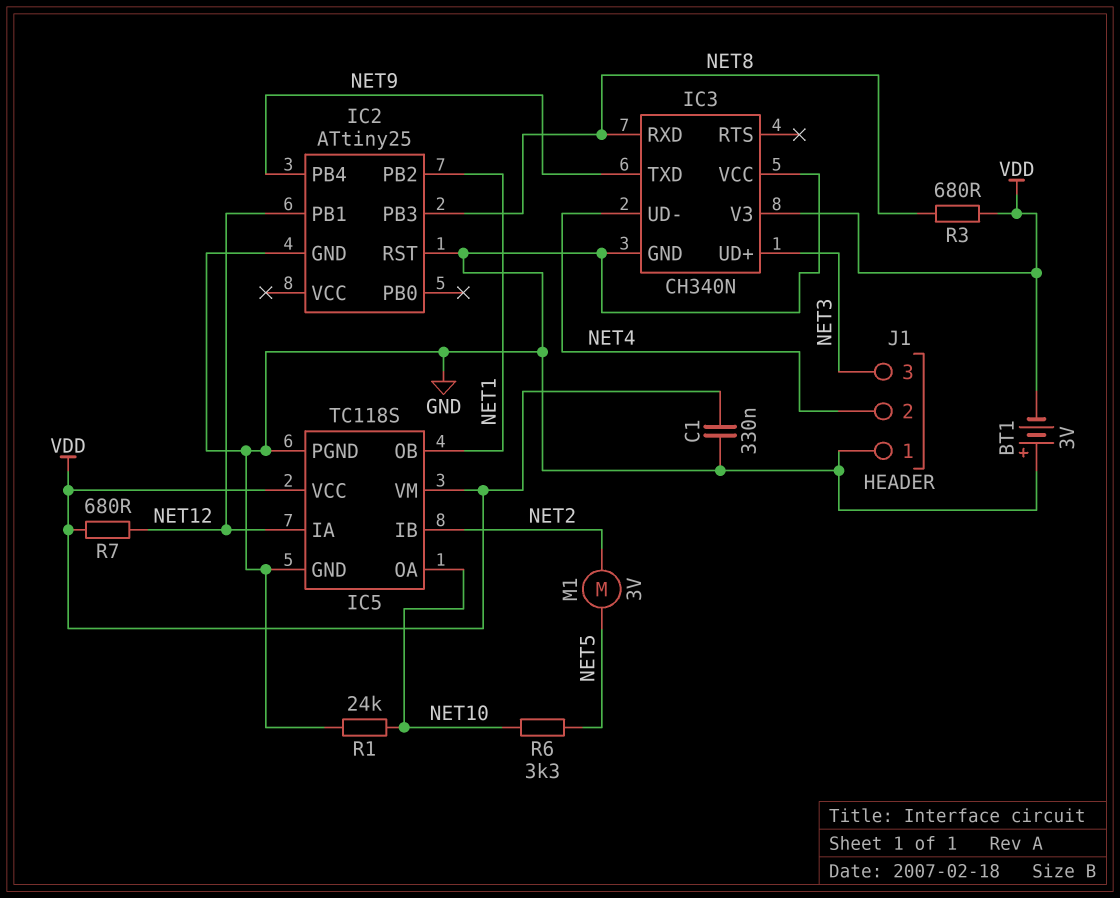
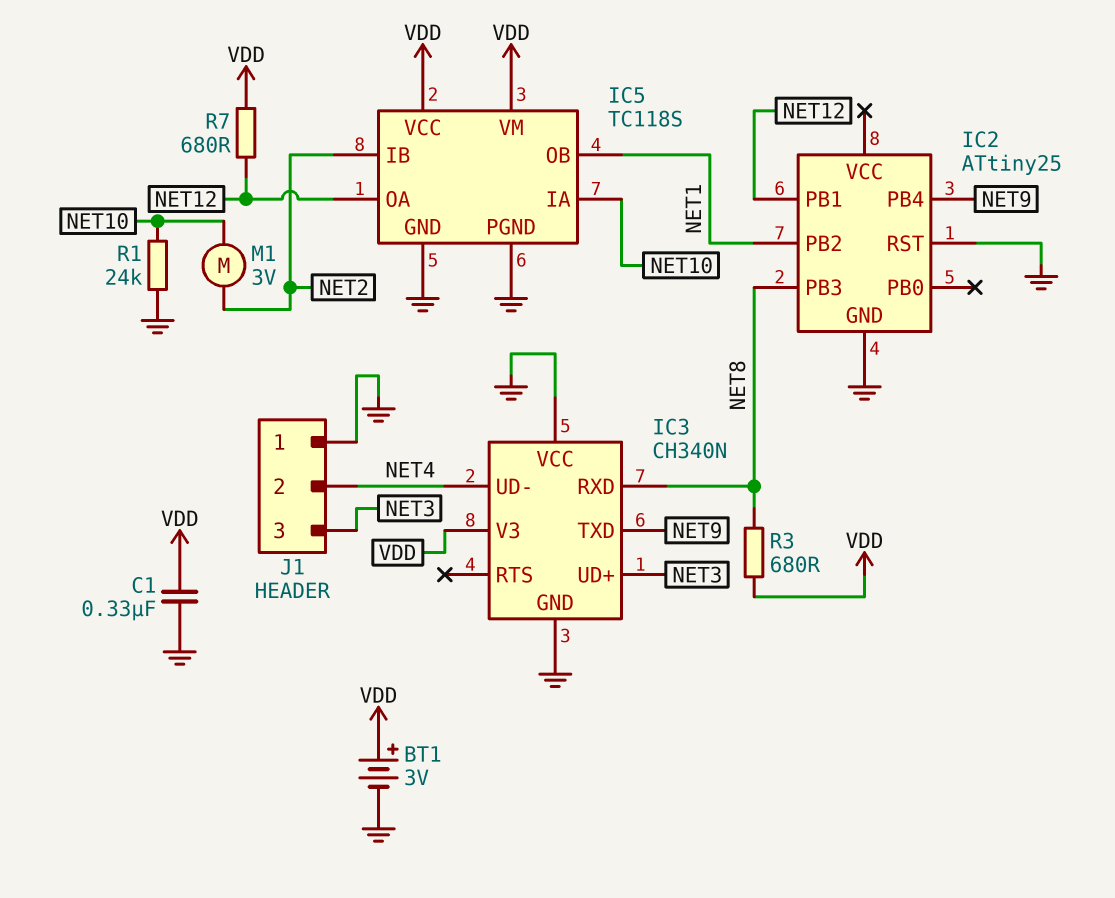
BT1: 3V (plus GND, minus VDD) -> 3V (plus VDD, minus GND)
IC5 pin IA: NET12 -> NET10
IC5 pin OA: NET10 -> NET12
M1: motor 3V (NET2, NET5) -> motor 3V (NET2, NET10)
R6: 3.3k (NET5, NET10) -> none

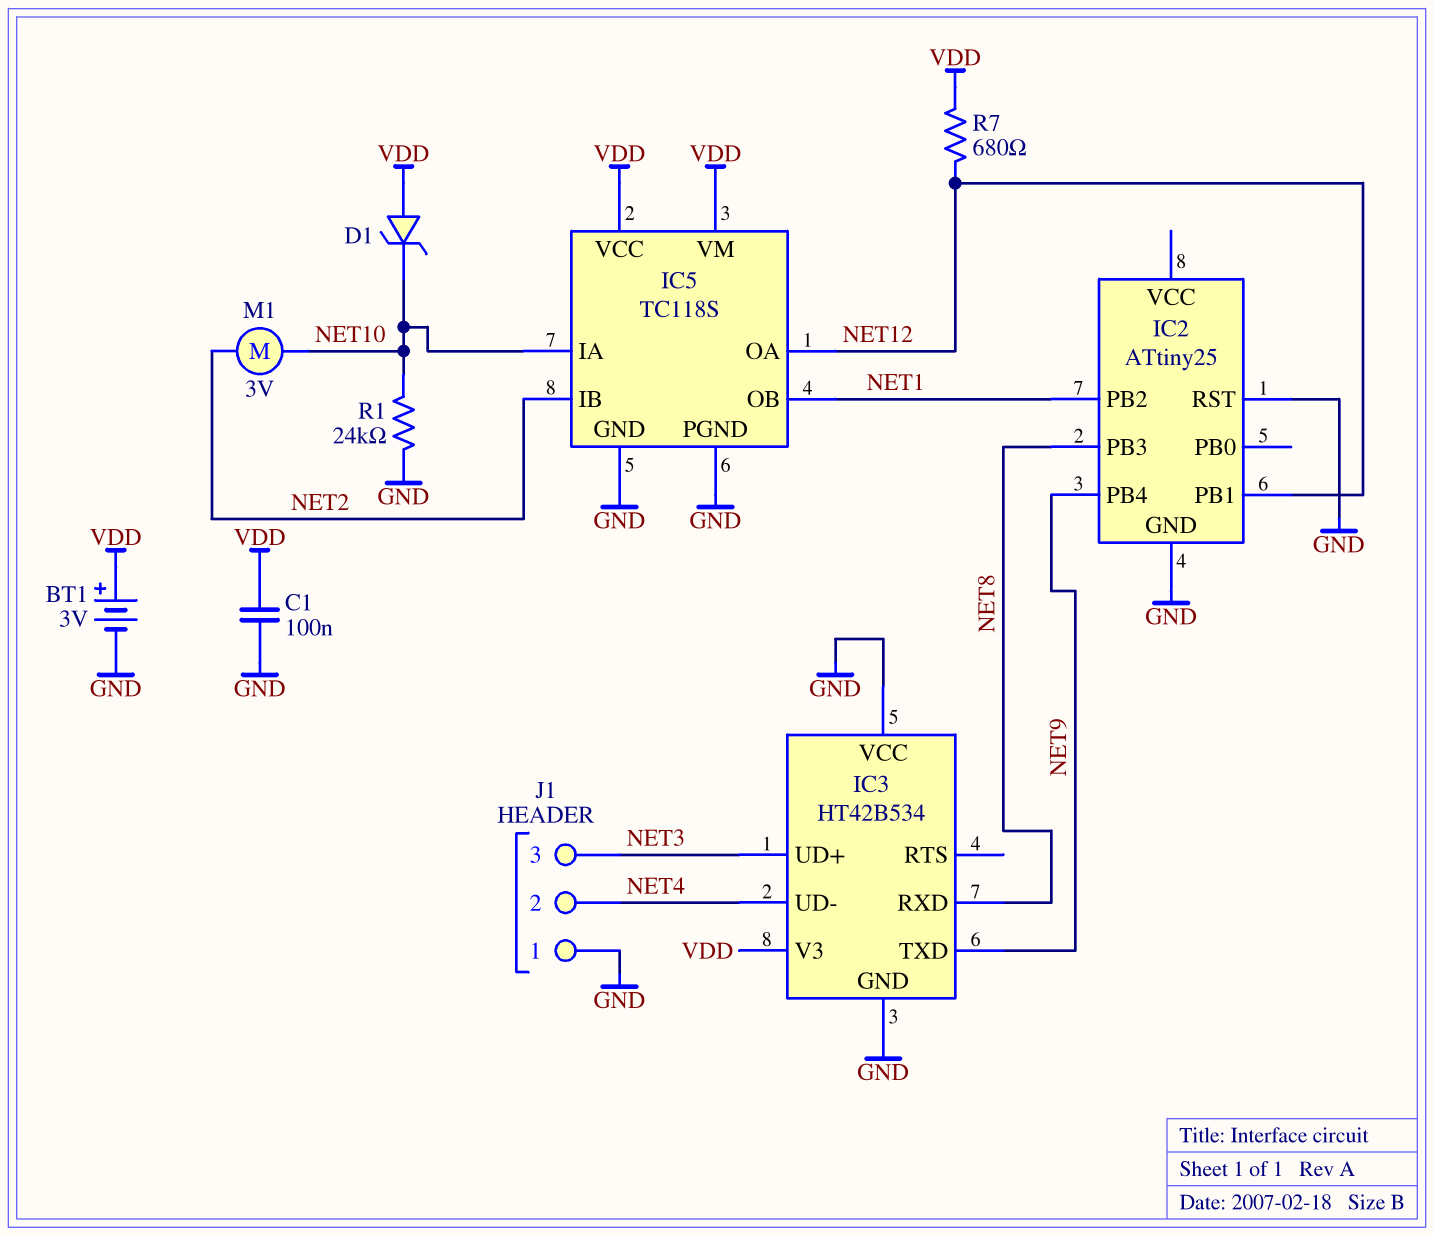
C1: 330nF (GND, VDD) -> 100nF (GND, VDD)
D1: none -> zener (A VDD, K NET10)
IC3: CH340N -> HT42B534
R3: 680 (NET8, VDD) -> none

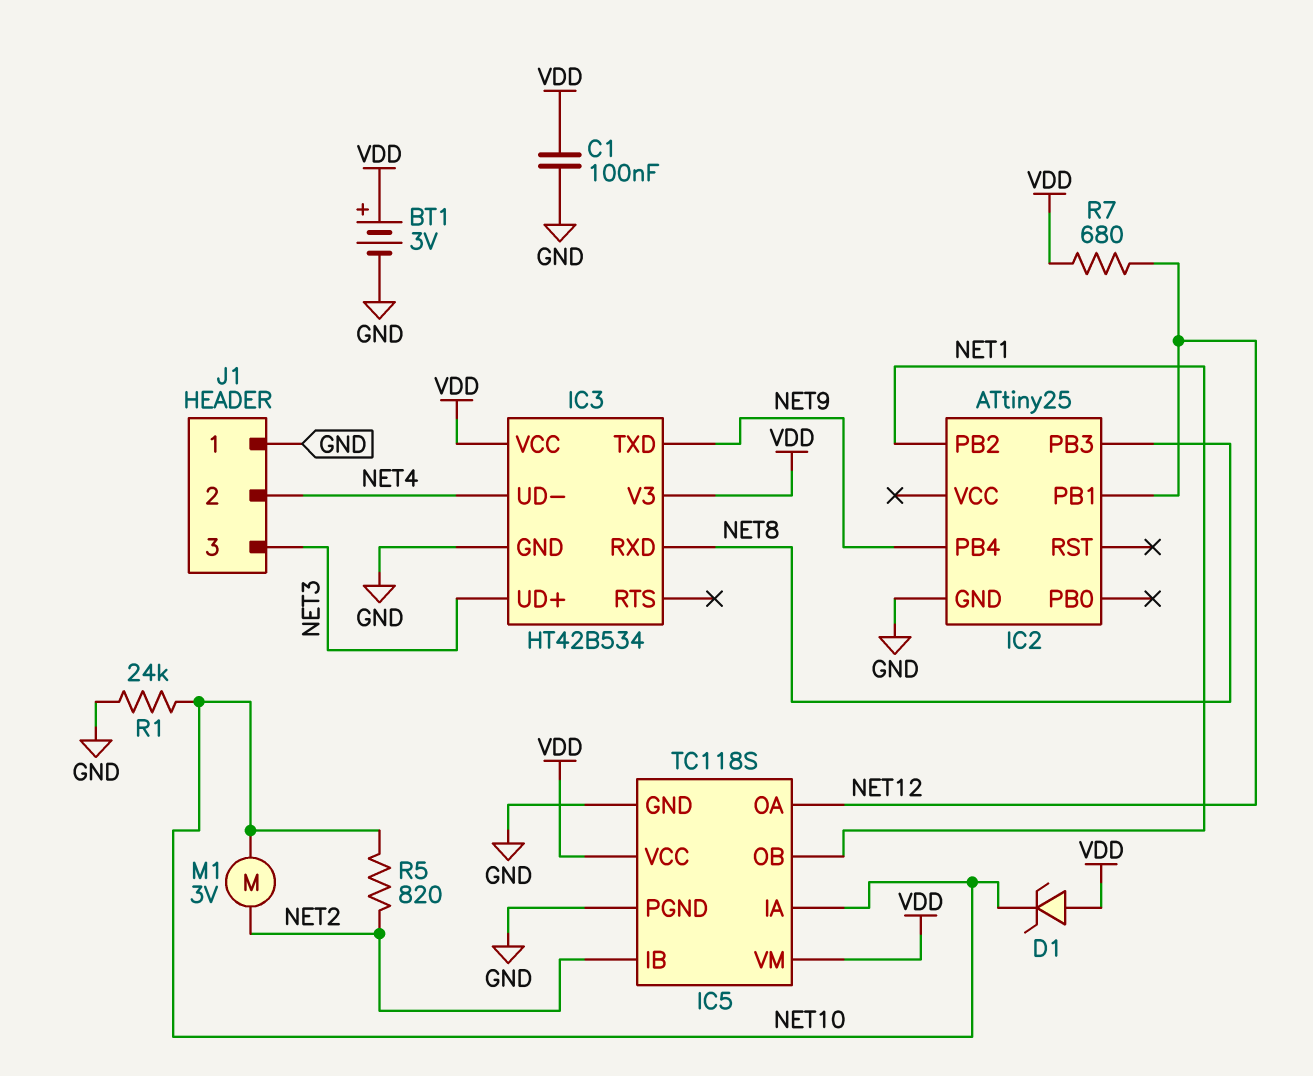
IC2 pin RST: GND -> none
IC3 pin VCC: GND -> VDD
R5: none -> 820 (NET2, NET10)

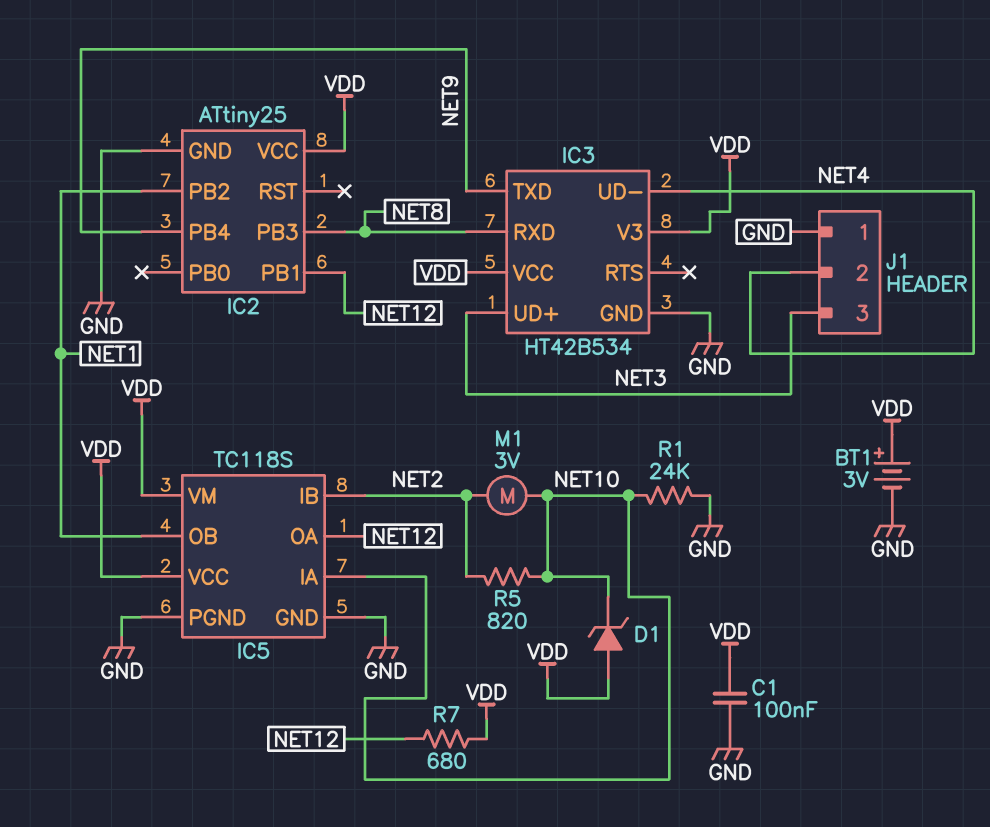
IC2 pin VCC: none -> VDD

